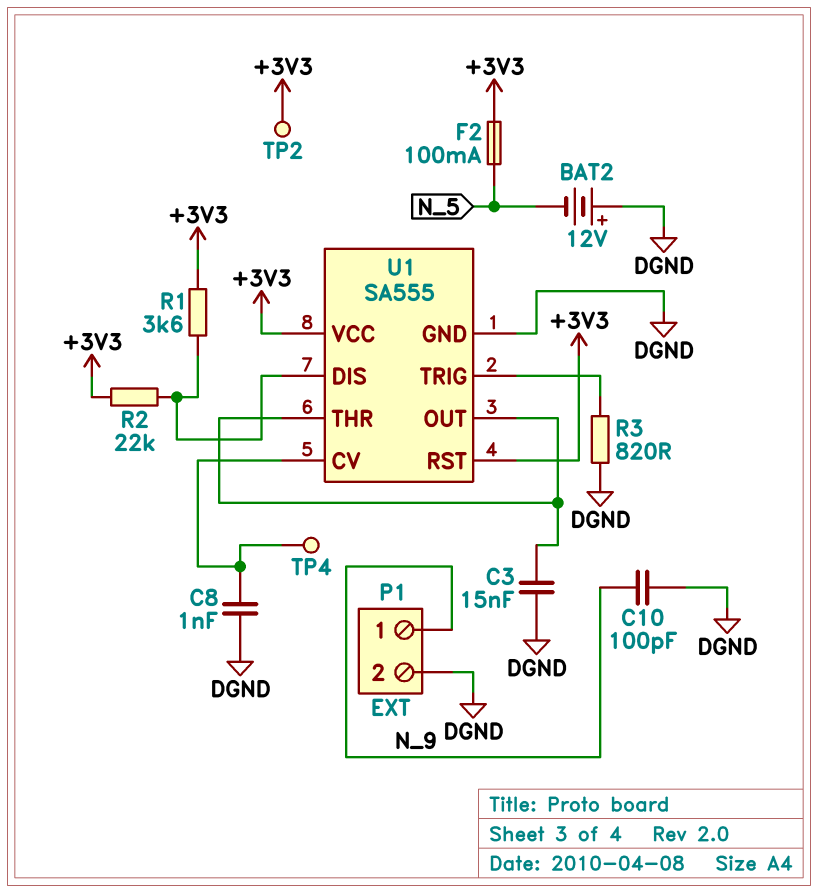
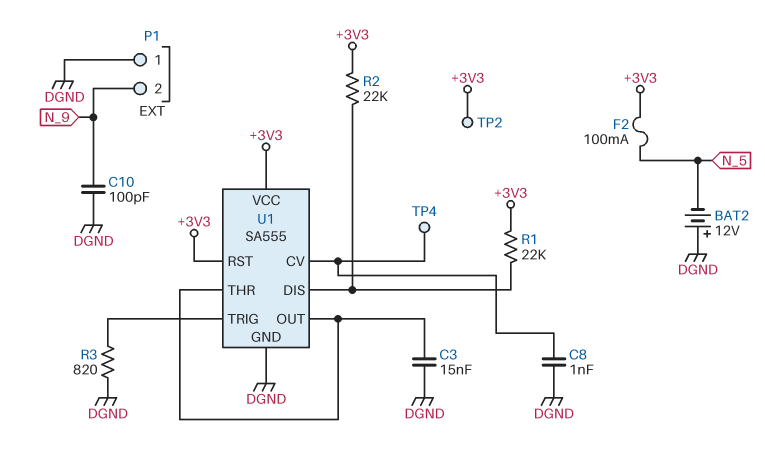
P1 pin 1: N_9 -> DGND
P1 pin 2: DGND -> N_9
R1: 3.6k (+3V3, U1/DIS) -> 22k (+3V3, U1/DIS)

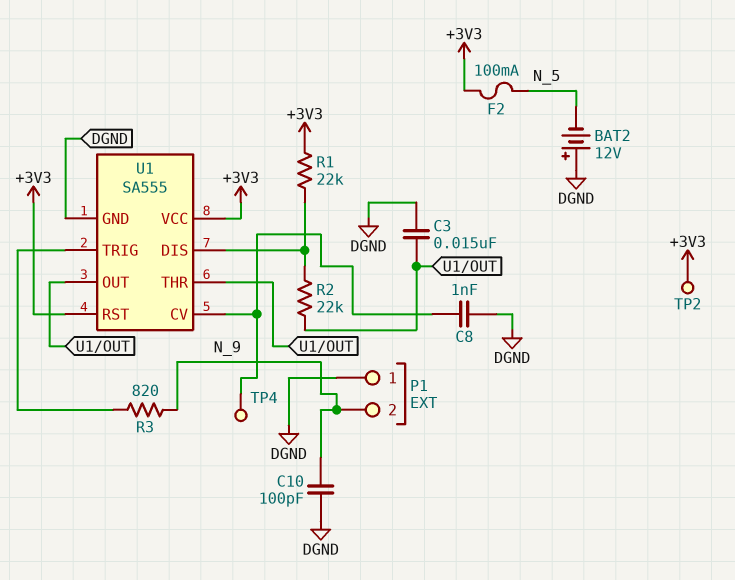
R2: 22k (+3V3, U1/DIS) -> 22k (U1/DIS, U1/OUT)
R3: 820 (DGND, U1/TRIG) -> 820 (N_9, U1/TRIG)

